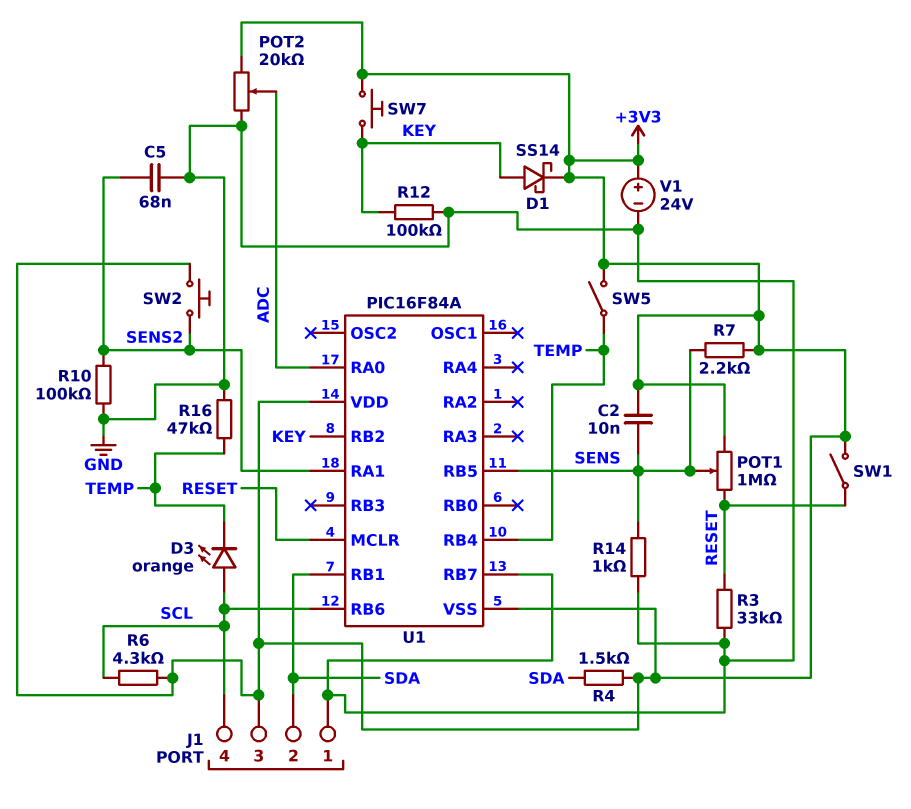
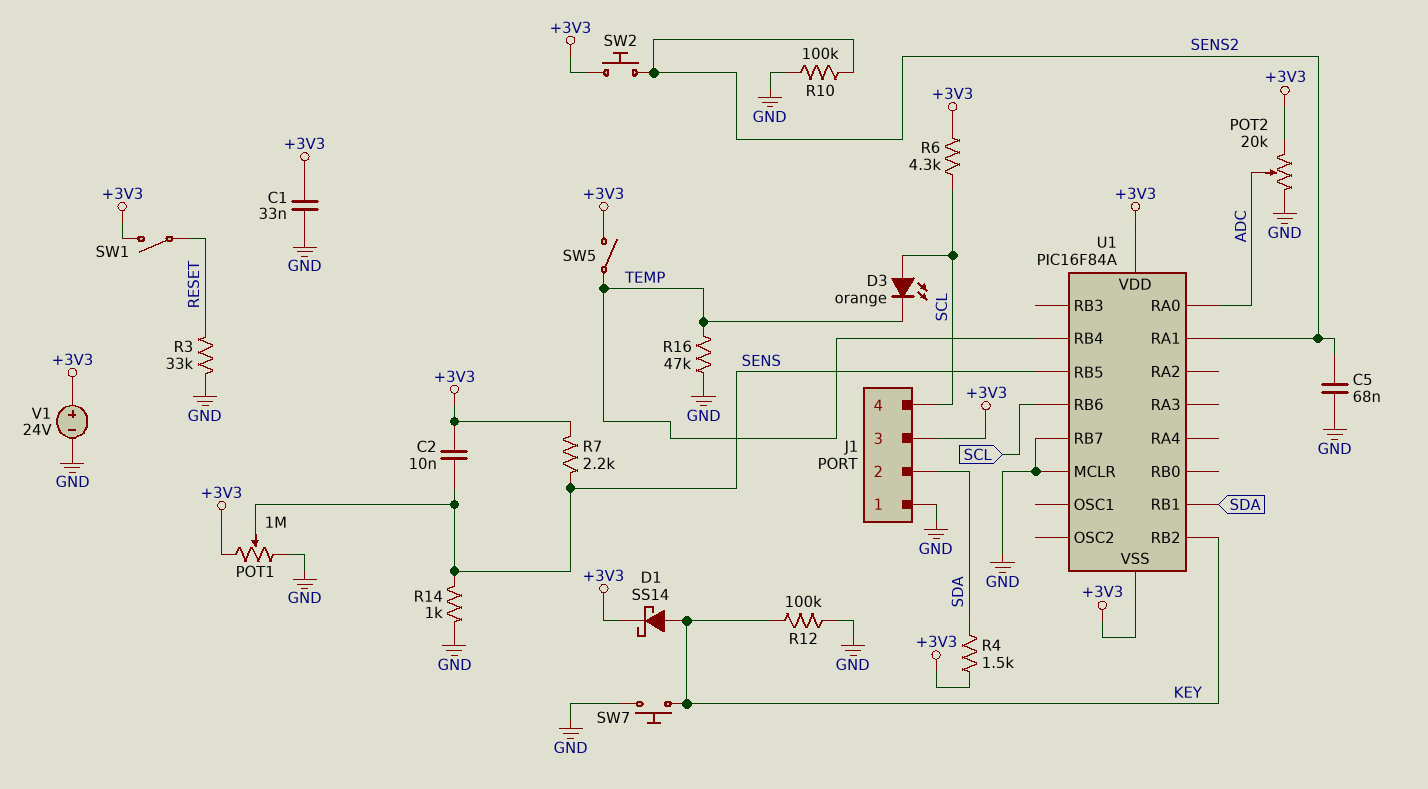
C1: none -> 33nF (+3V3, GND)
POT1: 1M (+3V3, RESET, wiper SENS) -> 1M (+3V3, GND, wiper SENS)
SW7: button (+3V3, KEY) -> button (GND, KEY)
U1 pin MCLR: RESET -> GND

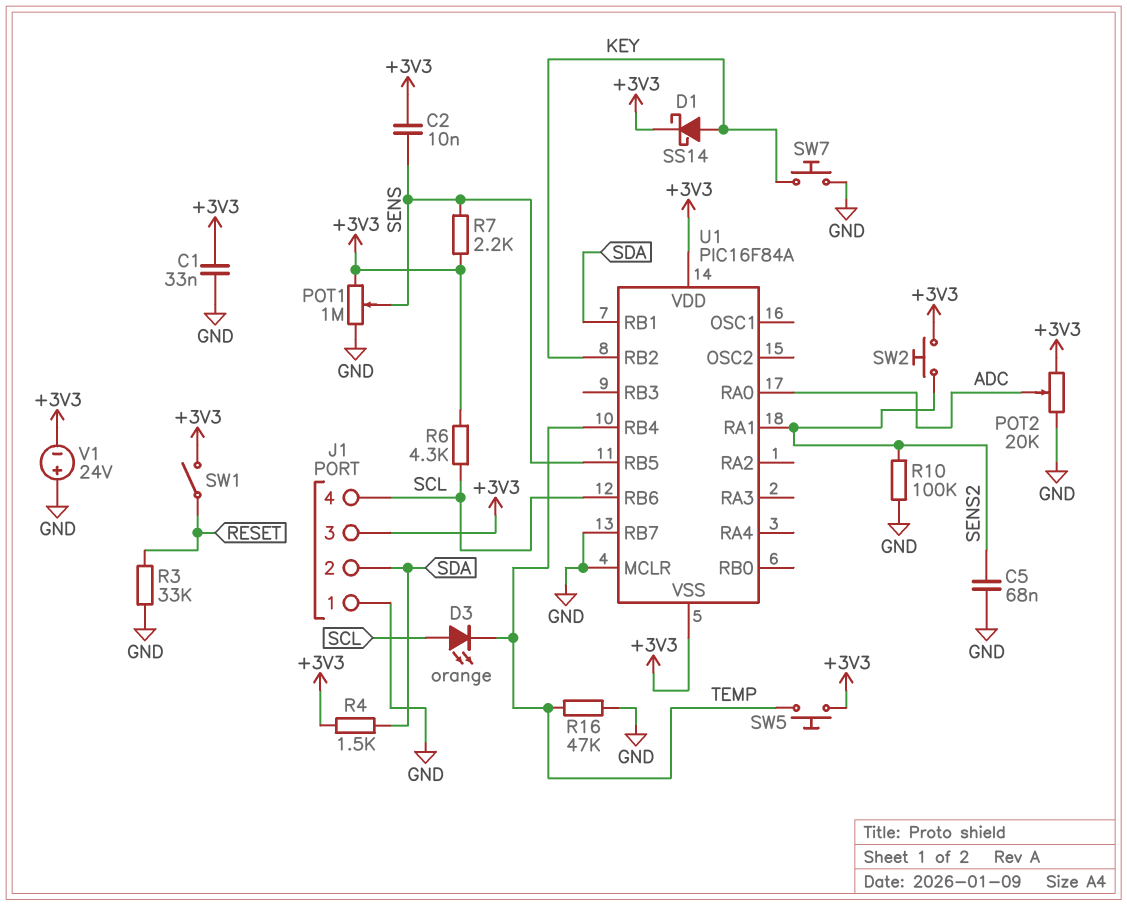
R12: 100k (GND, KEY) -> none
R14: 1k (GND, SENS) -> none
SW5: switch (+3V3, TEMP) -> button (+3V3, TEMP)
V1: 24V (plus +3V3, minus GND) -> 24V (plus GND, minus +3V3)

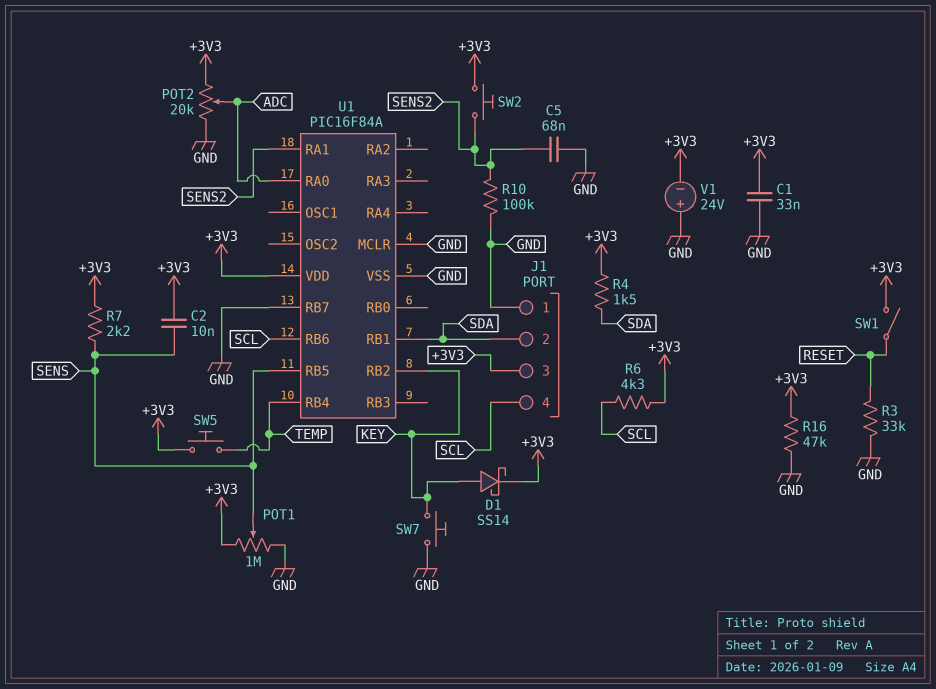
D3: LED orange (A SCL, K TEMP) -> none
R16: 47k (GND, TEMP) -> 47k (+3V3, GND)
U1 pin VSS: +3V3 -> GND

